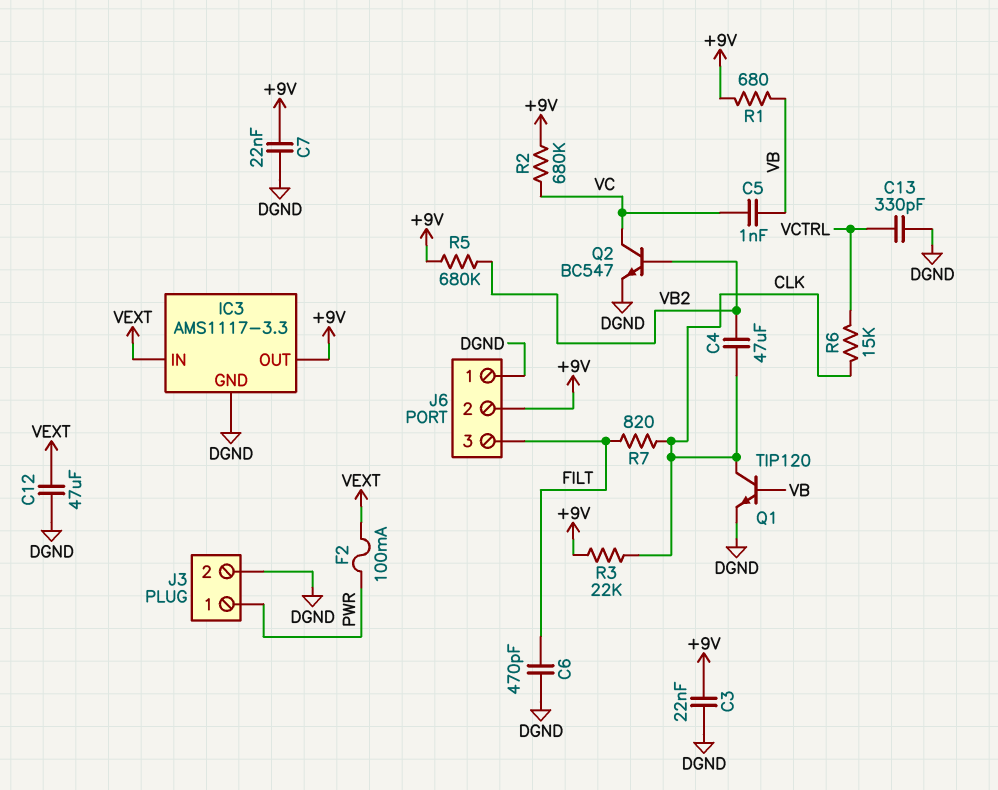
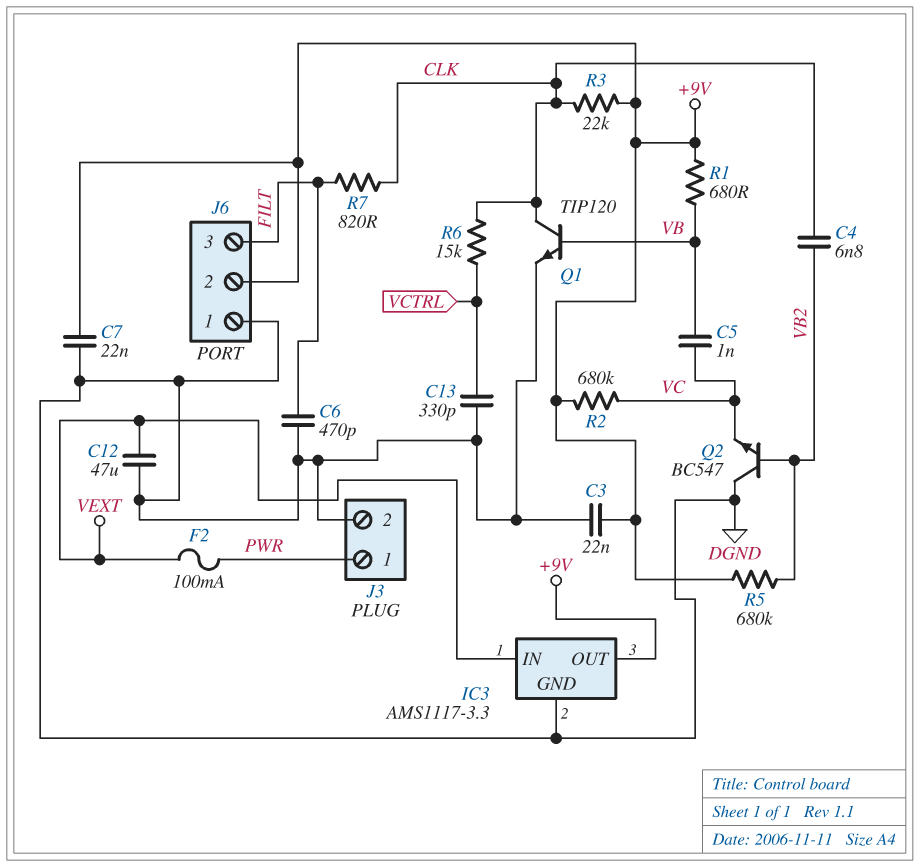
C4: 47uF (CLK, VB2) -> 6.8nF (CLK, VB2)
Q2: NPN BC547 (B VB2, C VC, E DGND) -> NPN BC547 (B VB2, C DGND, E VC)

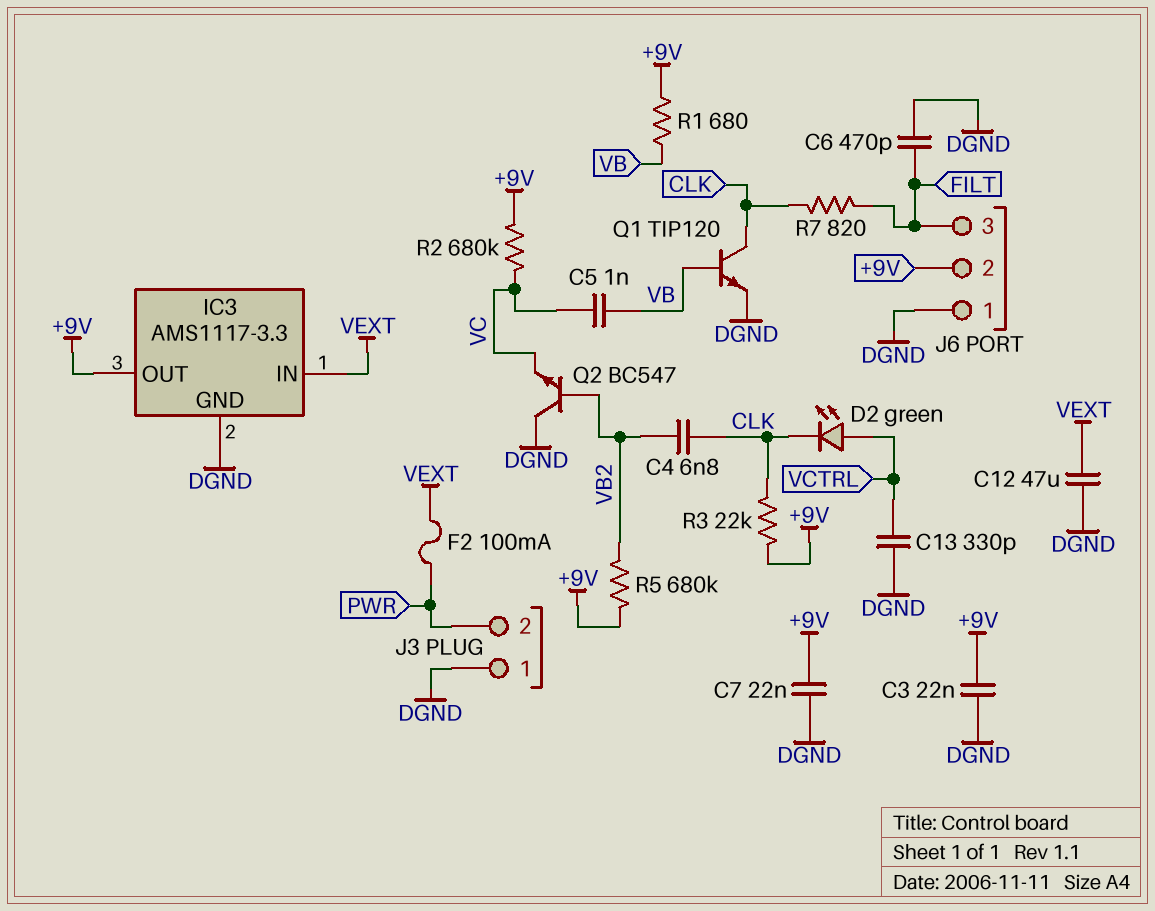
D2: none -> LED green (A VCTRL, K CLK)
J3 pin 1: PWR -> DGND
J3 pin 2: DGND -> PWR
R6: 15k (CLK, VCTRL) -> none

